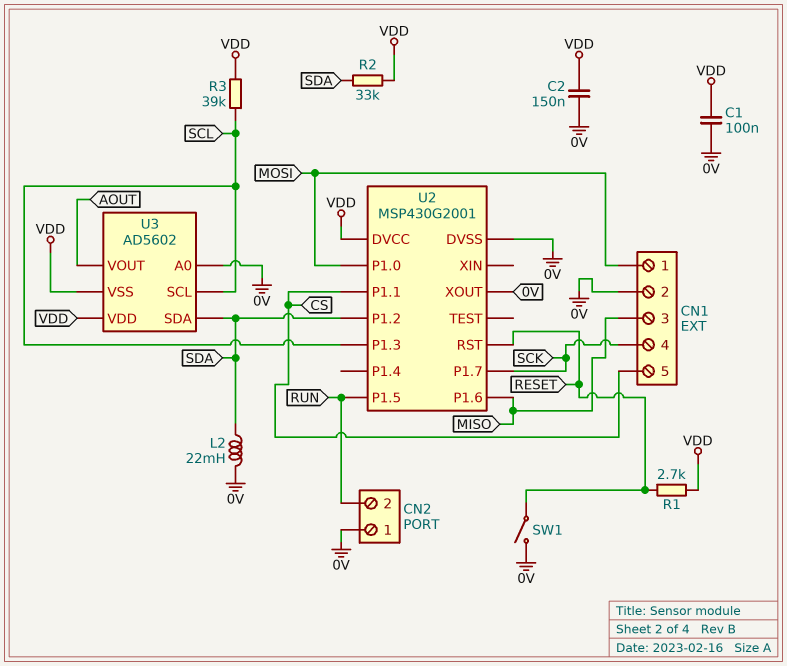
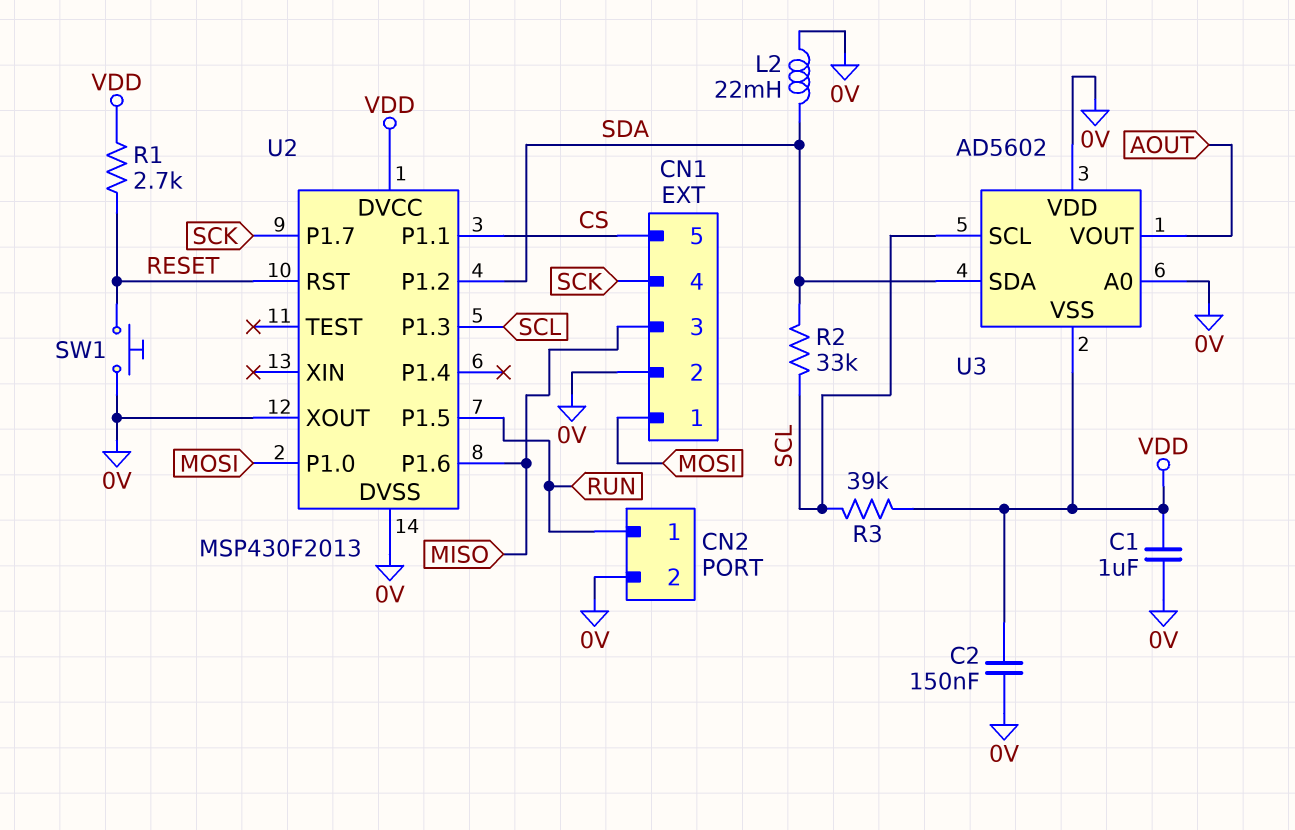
C1: 100nF (0V, VDD) -> 1uF (0V, VDD)
CN2 pin 1: 0V -> RUN
CN2 pin 2: RUN -> 0V
R2: 33k (SDA, VDD) -> 33k (SCL, SDA)
SW1: switch (0V, RESET) -> button (0V, RESET)
U2: MSP430G2001 -> MSP430F2013
U3 pin VDD: VDD -> 0V

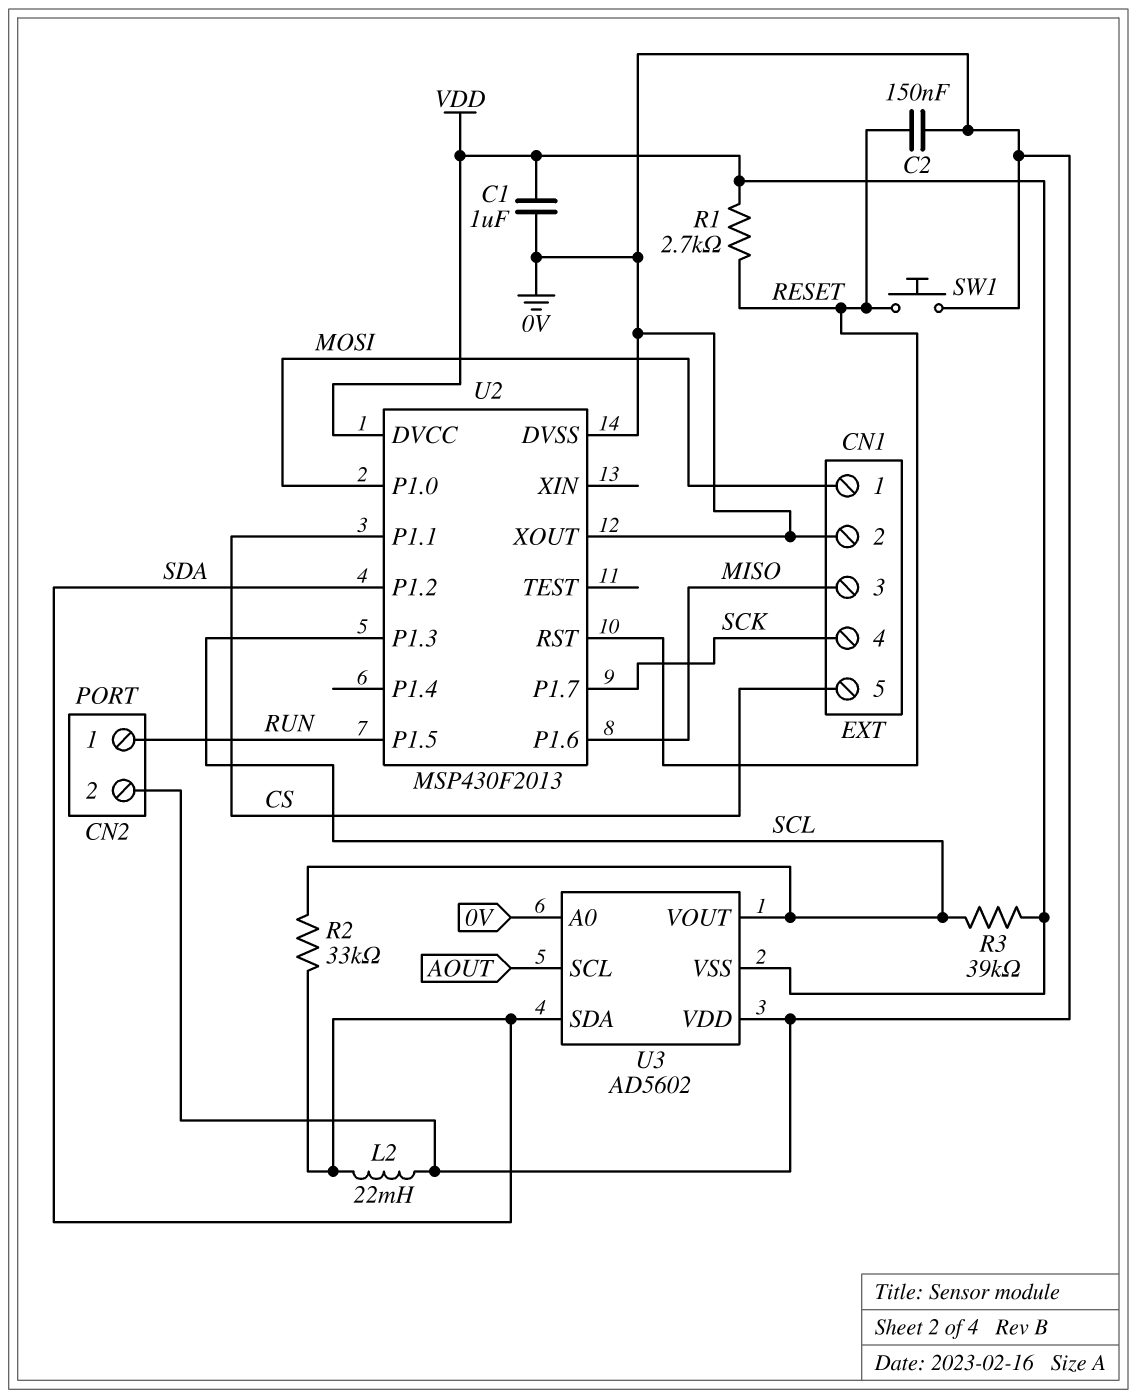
C2: 150nF (0V, VDD) -> 150nF (0V, RESET)
U3 pin SCL: SCL -> AOUT
U3 pin VOUT: AOUT -> SCL

